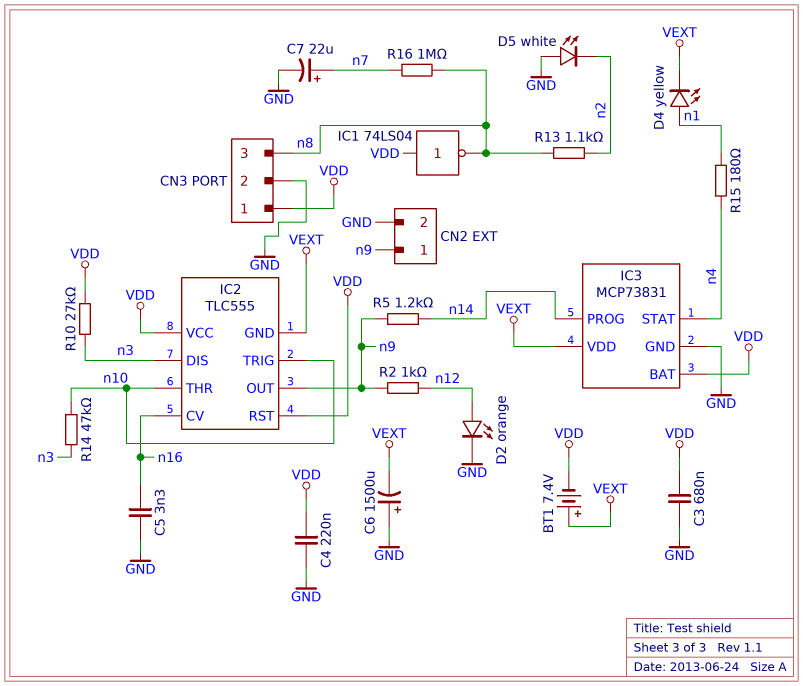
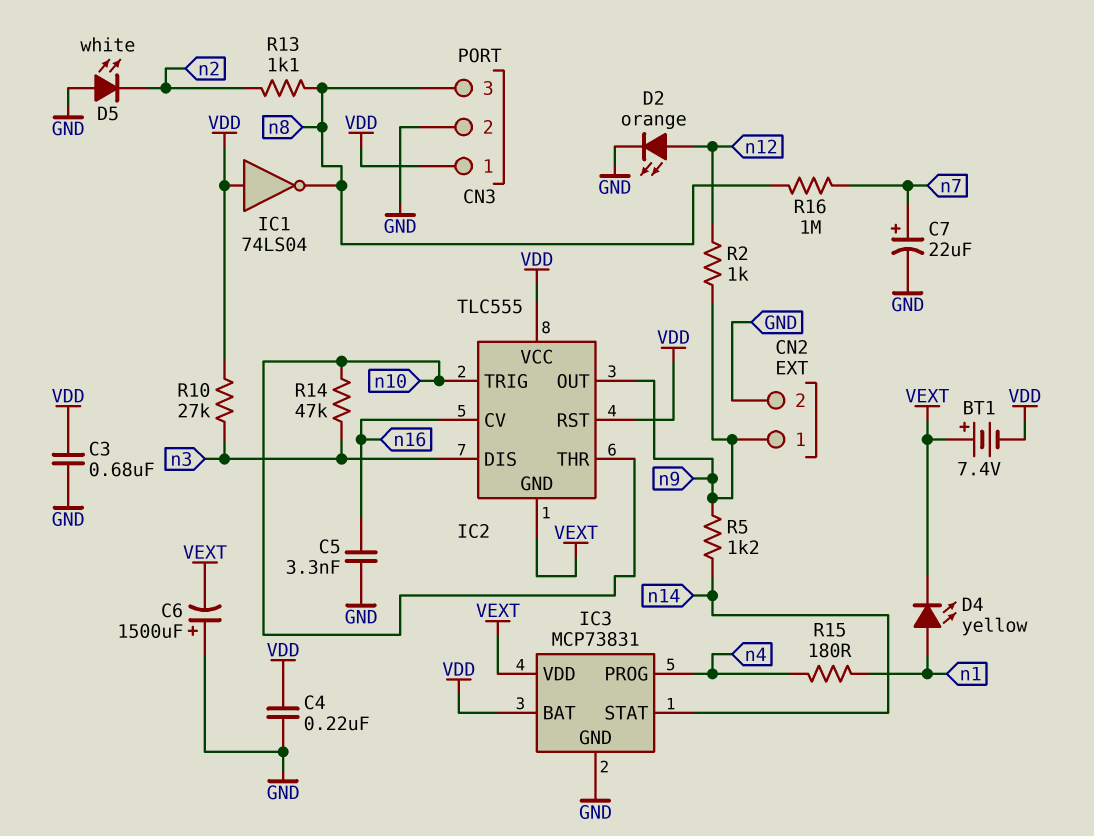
IC3 pin PROG: n14 -> n4
IC3 pin STAT: n4 -> n14

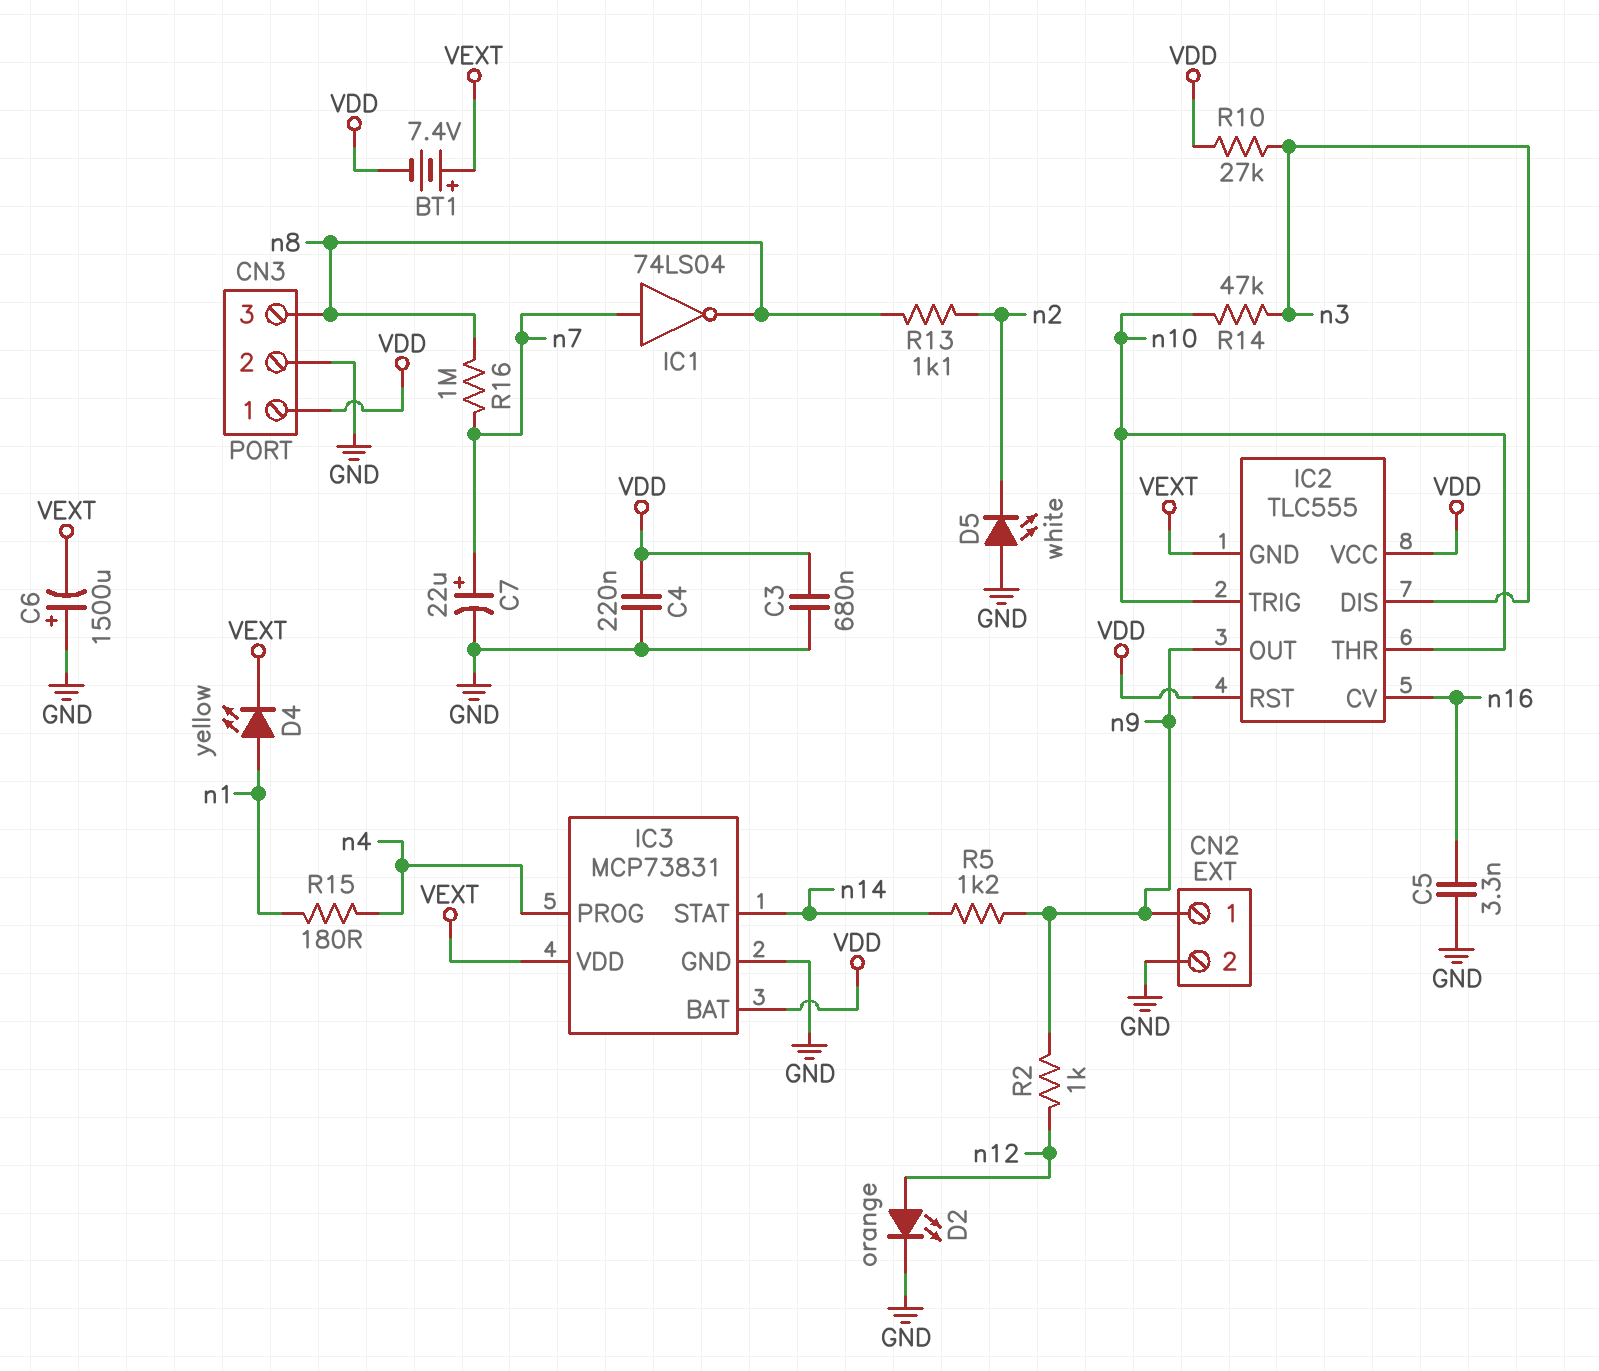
IC1: NOT 74LS04 (in VDD, out n8) -> NOT 74LS04 (in n7, out n8)

